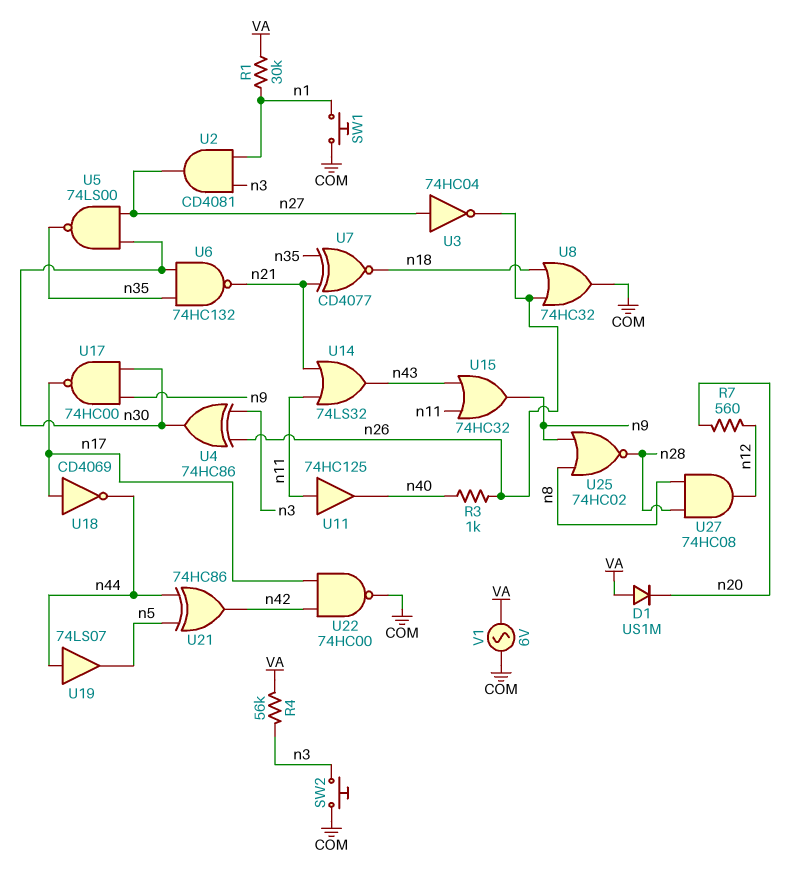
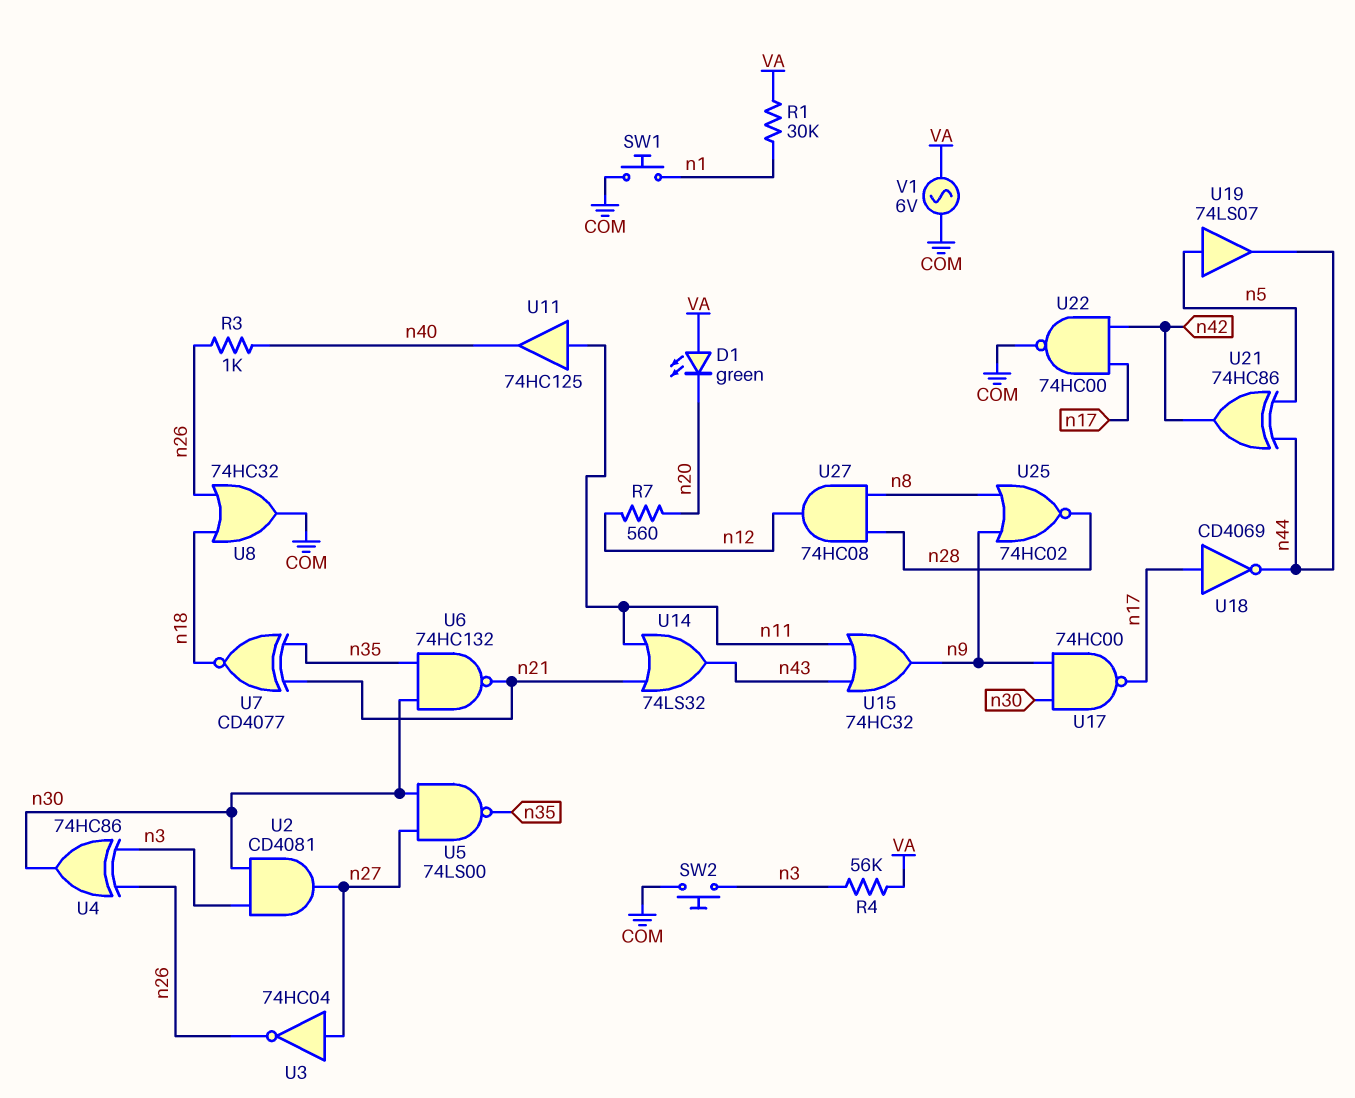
D1: diode US1M (A VA, K n20) -> LED green (A VA, K n20)
U2: AND CD4081 (in n1, in n3, out n27) -> AND CD4081 (in n3, in n30, out n27)
U19: buffer 74LS07 (in n44, out n5) -> buffer 74LS07 (in n5, out n44)

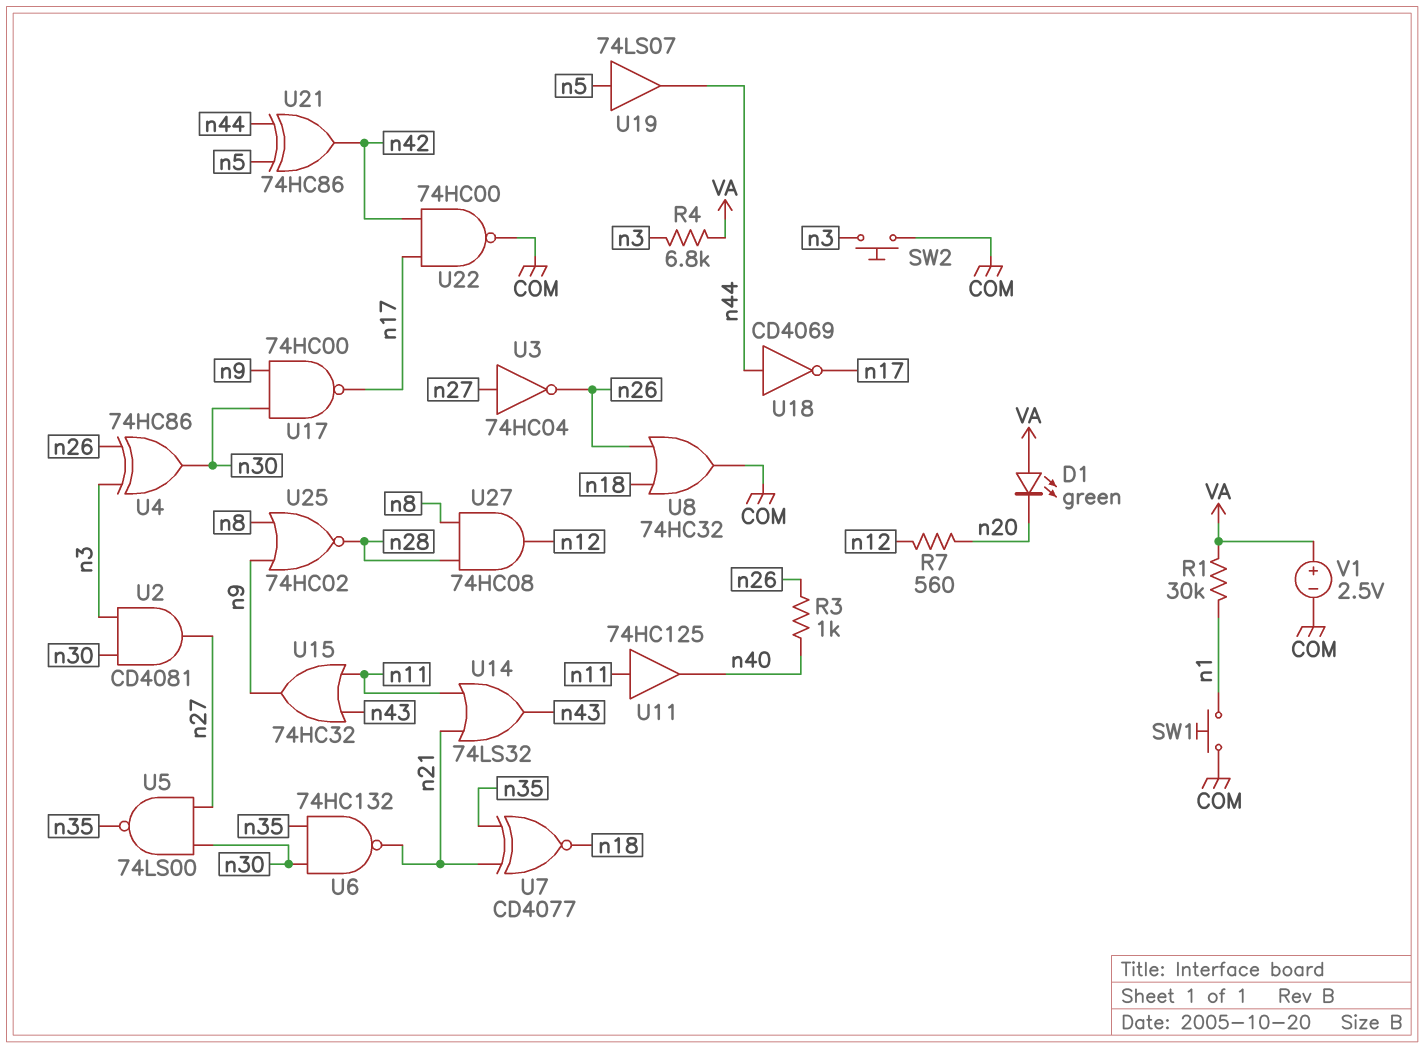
R4: 56k (VA, n3) -> 6.8k (VA, n3)
U18: NOT CD4069 (in n17, out n44) -> NOT CD4069 (in n44, out n17)
V1: AC 6V (COM, VA) -> 2.5V (plus VA, minus COM)

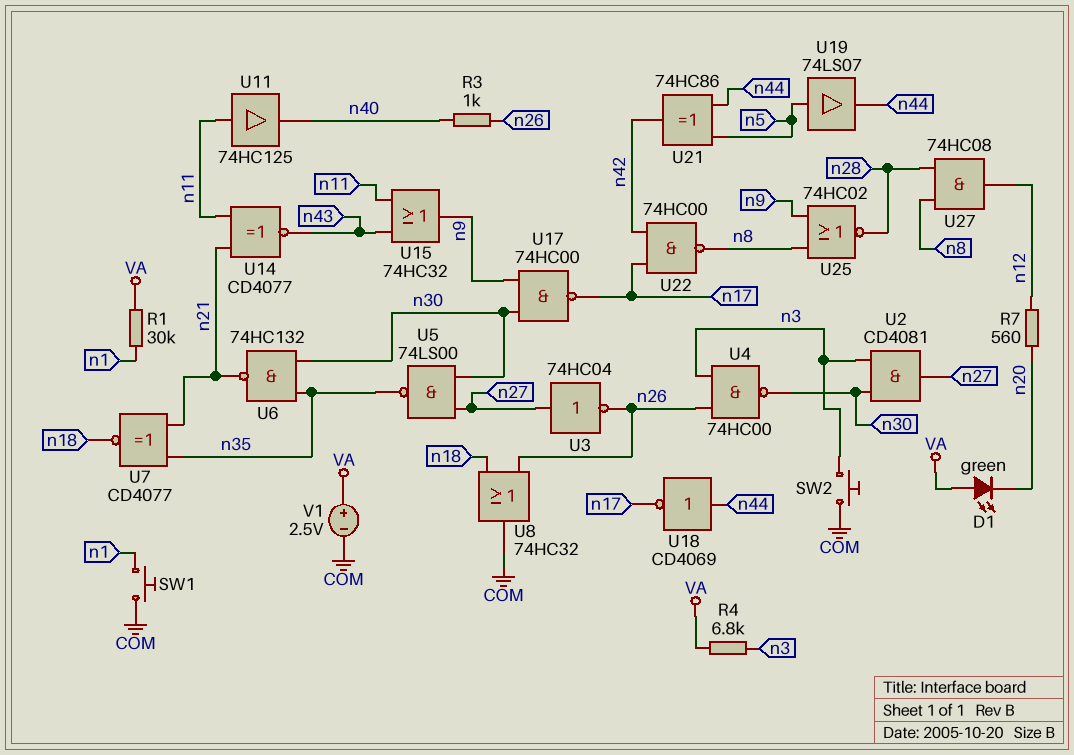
U4: XOR 74HC86 (in n3, in n26, out n30) -> NAND 74HC00 (in n3, in n26, out n30)
U14: OR 74LS32 (in n11, in n21, out n43) -> XNOR CD4077 (in n11, in n21, out n43)
U22: NAND 74HC00 (in n17, in n42, out COM) -> NAND 74HC00 (in n17, in n42, out n8)

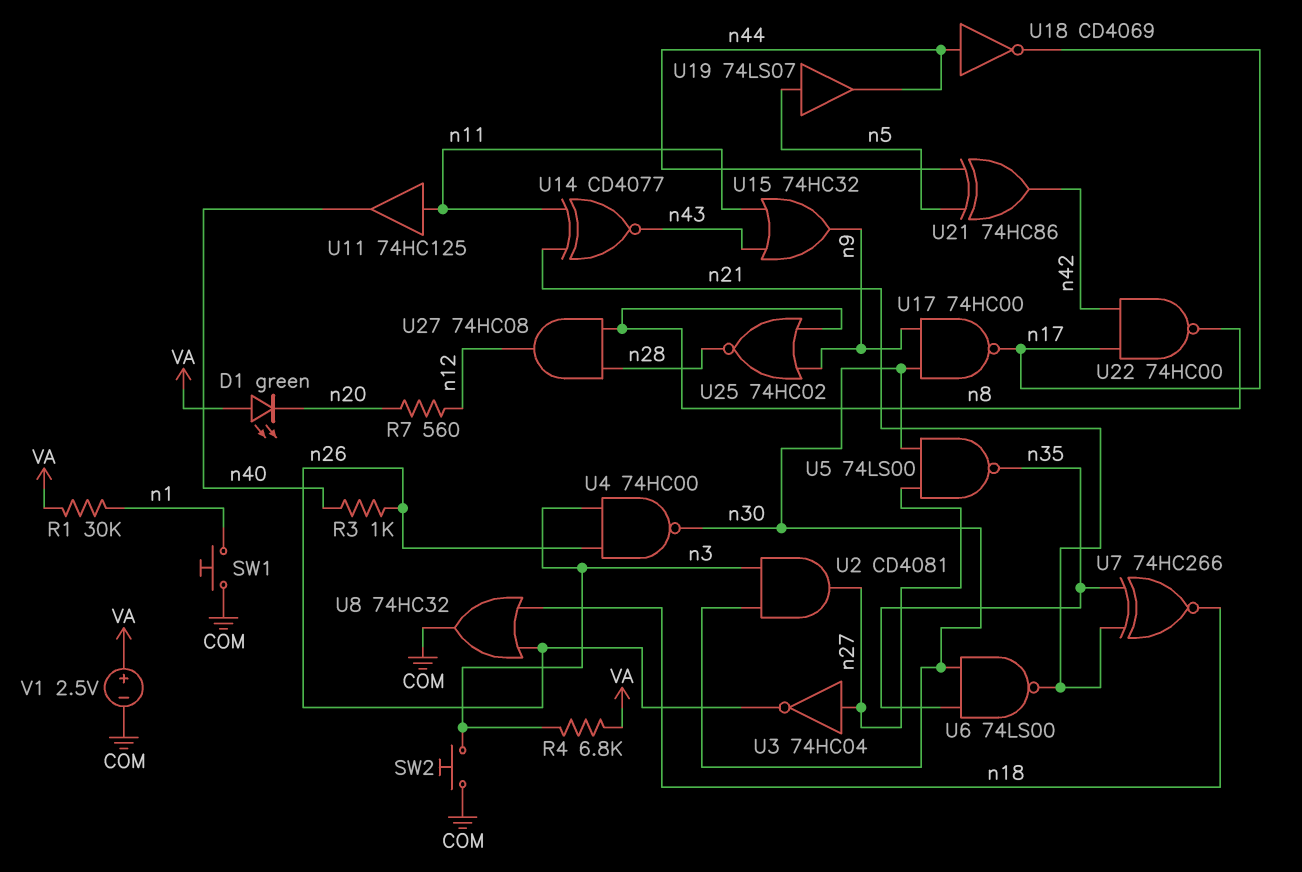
U6: NAND 74HC132 (in n30, in n35, out n21) -> NAND 74LS00 (in n30, in n35, out n21)
U7: XNOR CD4077 (in n21, in n35, out n18) -> XNOR 74HC266 (in n21, in n35, out n18)

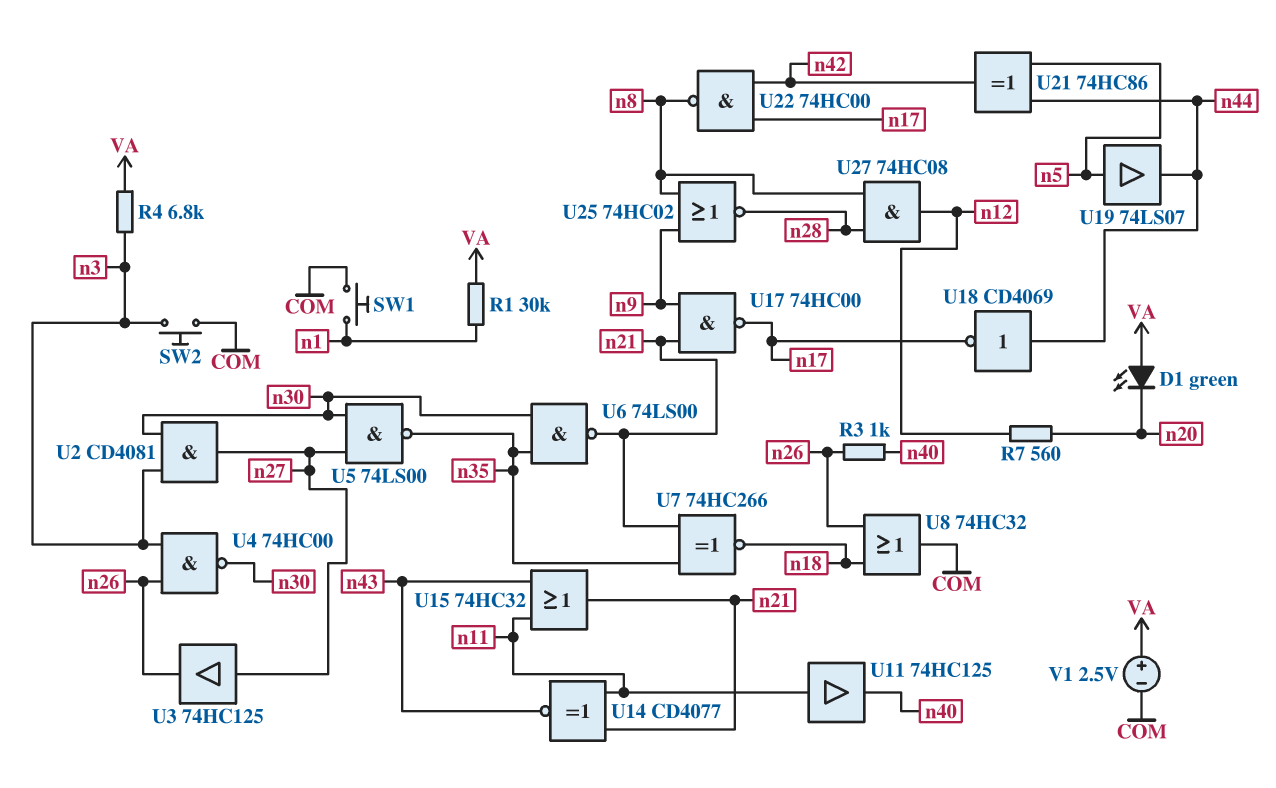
U3: NOT 74HC04 (in n27, out n26) -> buffer 74HC125 (in n27, out n26)
U15: OR 74HC32 (in n11, in n43, out n9) -> OR 74HC32 (in n11, in n43, out n21)
U17: NAND 74HC00 (in n9, in n30, out n17) -> NAND 74HC00 (in n9, in n21, out n17)

